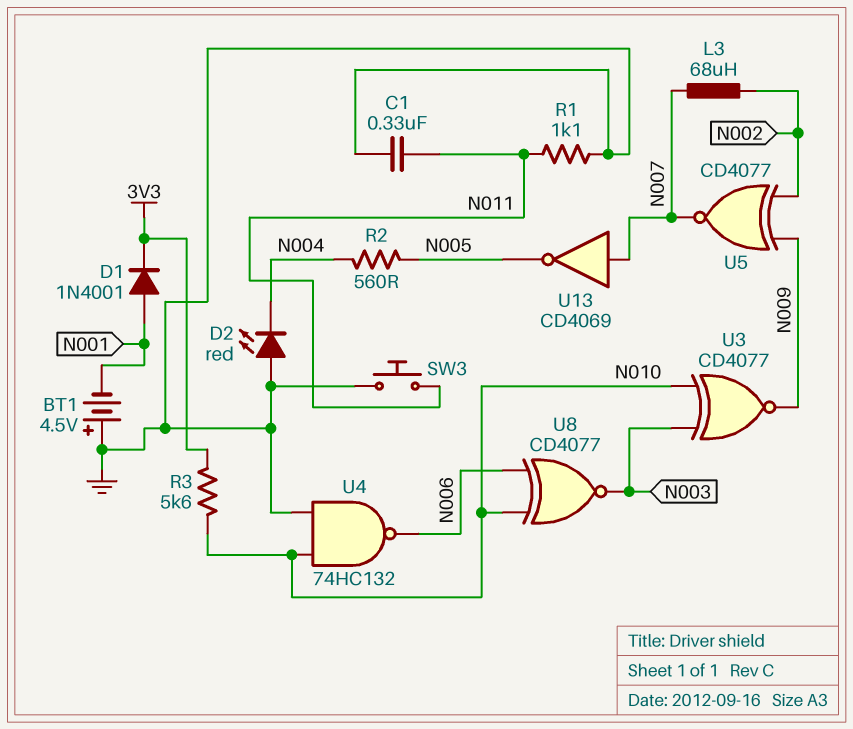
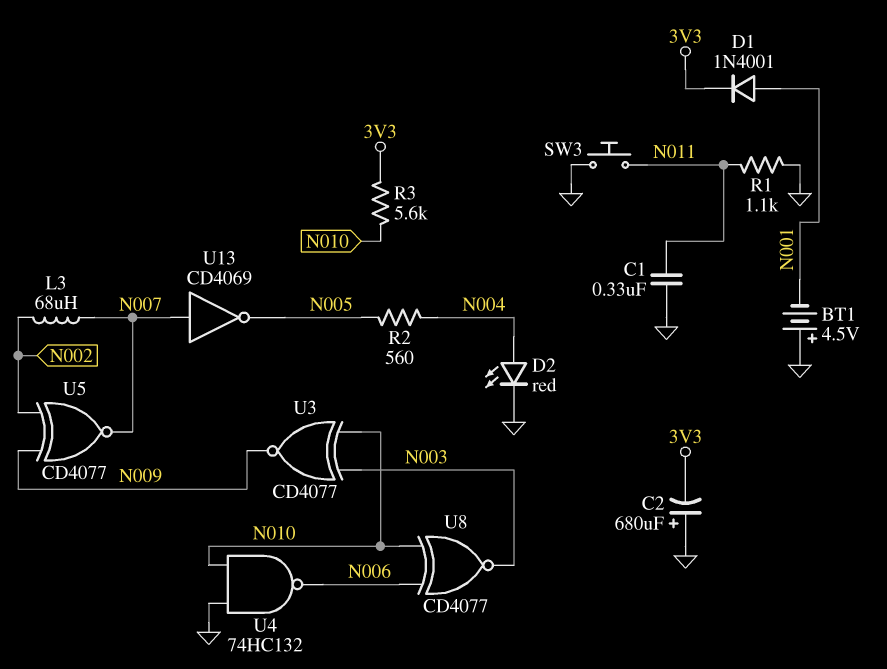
C2: none -> 680uF (plus GND, minus 3V3)
D2: LED red (A GND, K N004) -> LED red (A N004, K GND)

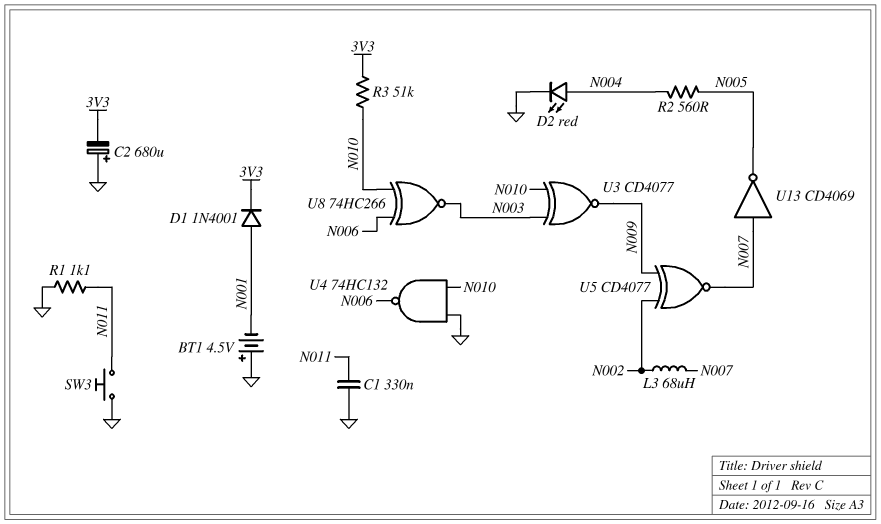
R3: 5.6k (3V3, N010) -> 51k (3V3, N010)
U8: XNOR CD4077 (in N006, in N010, out N003) -> XNOR 74HC266 (in N006, in N010, out N003)

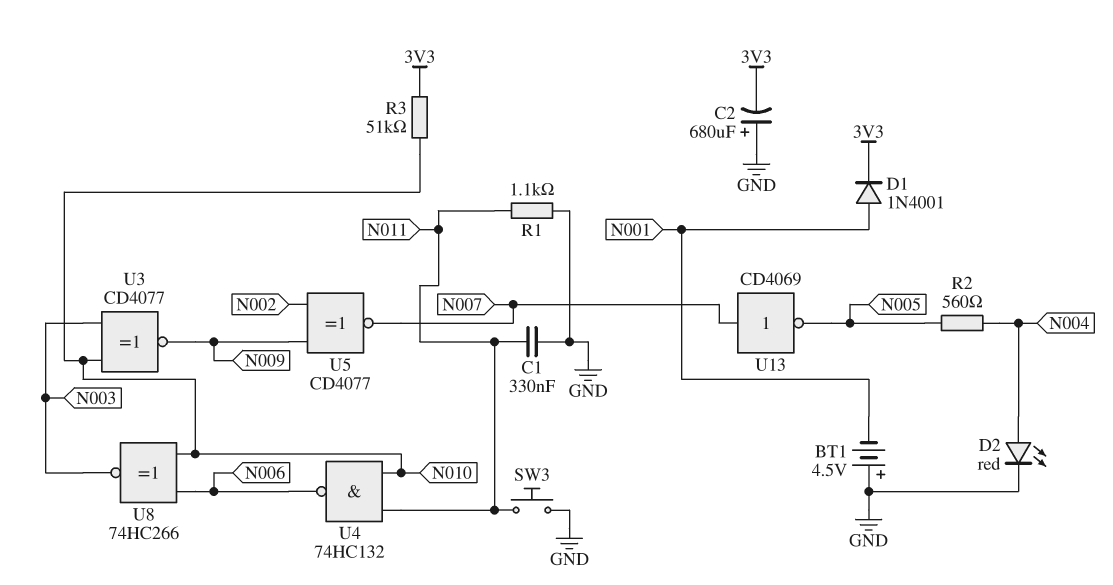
L3: 68uH (N002, N007) -> none
U4: NAND 74HC132 (in GND, in N010, out N006) -> NAND 74HC132 (in N010, in N011, out N006)

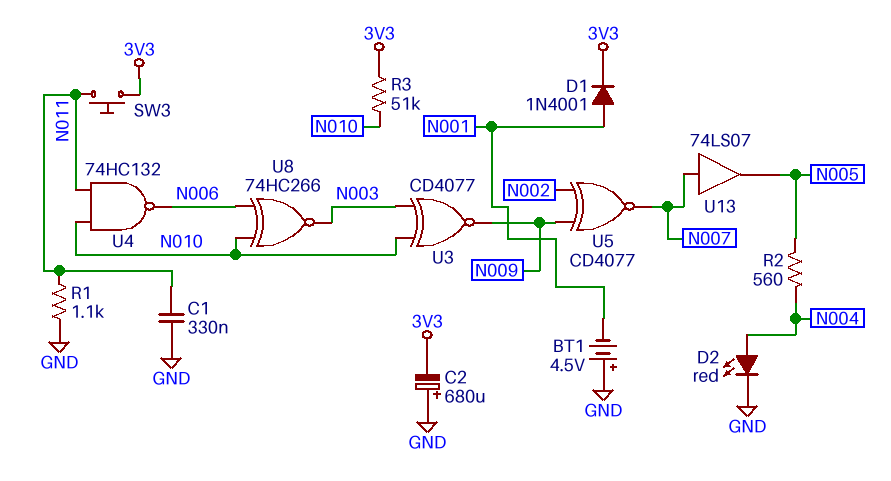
SW3: button (GND, N011) -> button (3V3, N011)
U13: NOT CD4069 (in N007, out N005) -> buffer 74LS07 (in N007, out N005)

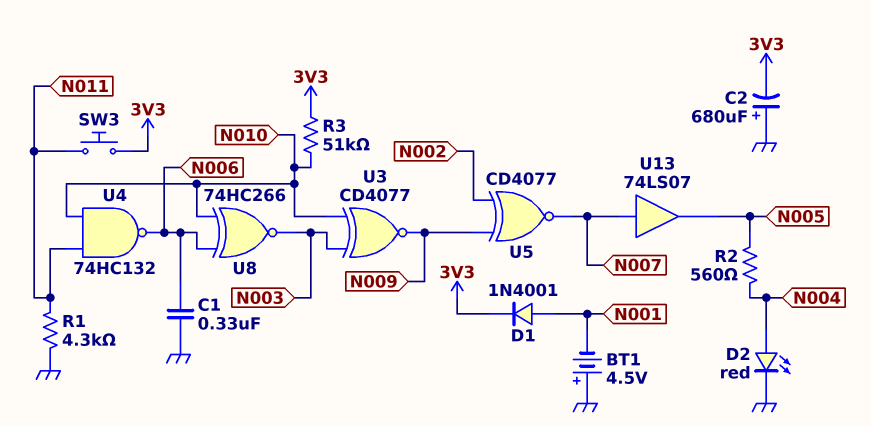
C1: 330nF (GND, N011) -> 330nF (GND, N006)
R1: 1.1k (GND, N011) -> 4.3k (GND, N011)

